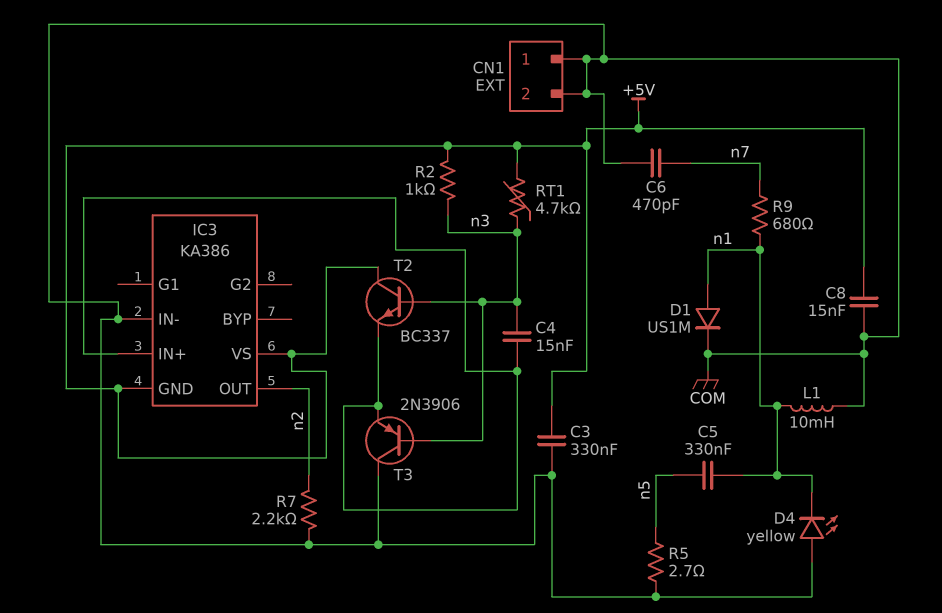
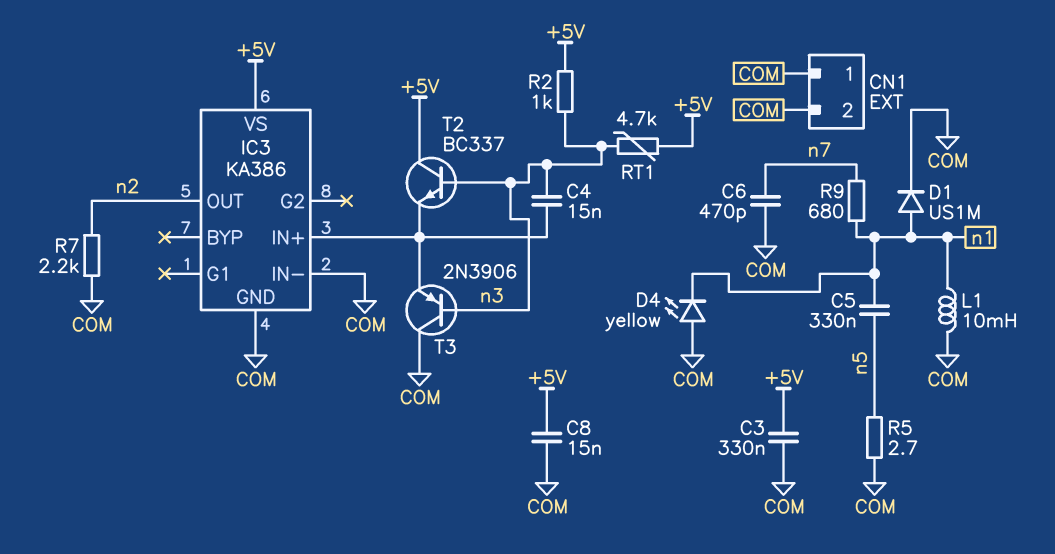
IC3 pin GND: +5V -> COM

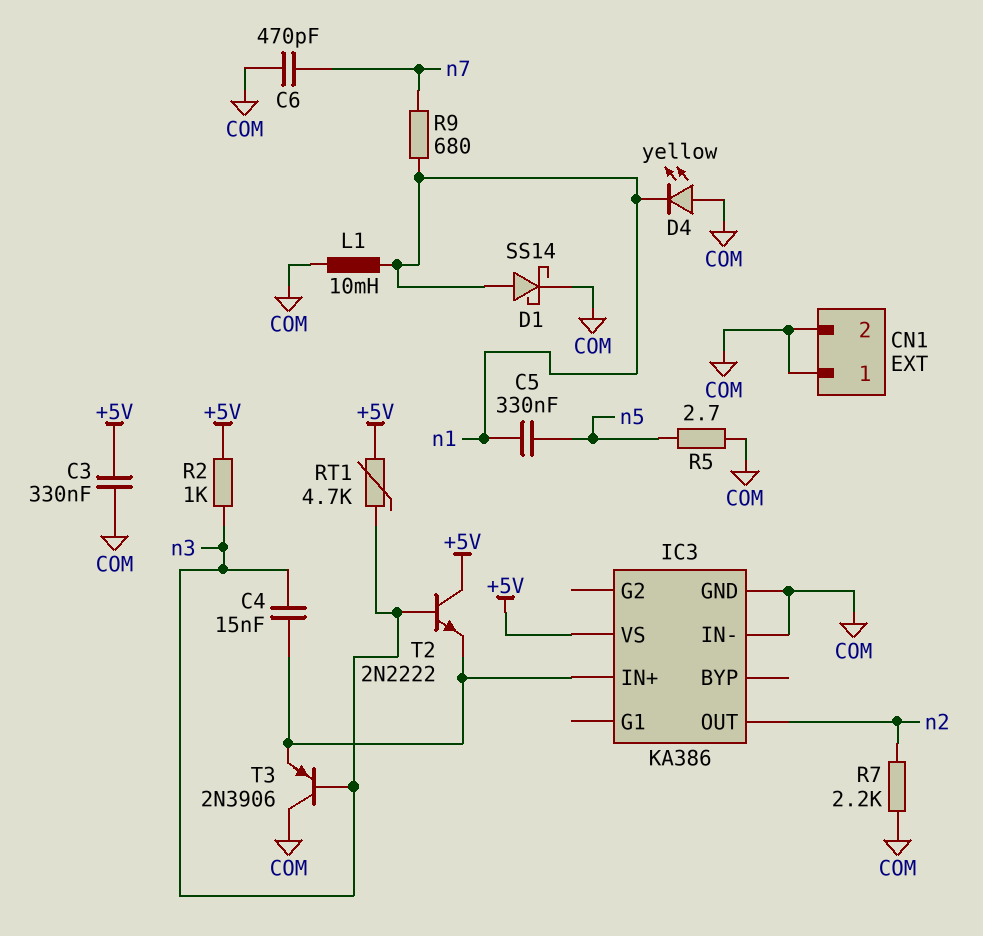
C8: 15nF (+5V, COM) -> none
D1: diode US1M (A n1, K COM) -> schottky SS14 (A n1, K COM)
T2: NPN BC337 (B n3, C +5V, E IC3/IN+) -> NPN 2N2222 (B n3, C +5V, E IC3/IN+)

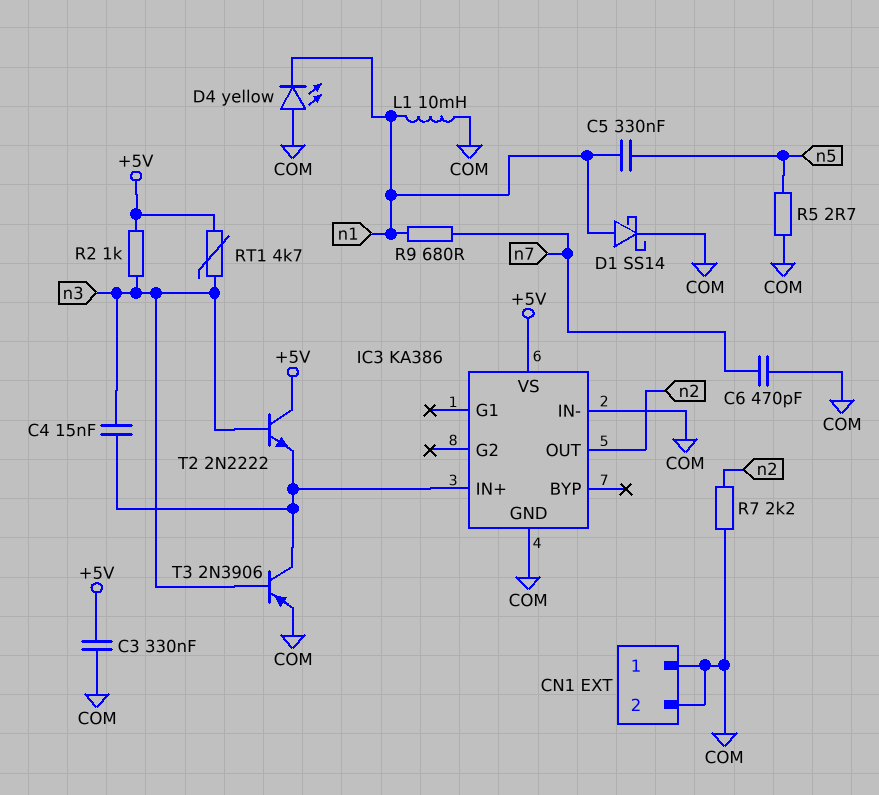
T3: PNP 2N3906 (B n3, C COM, E IC3/IN+) -> PNP 2N3906 (B n3, C IC3/IN+, E COM)

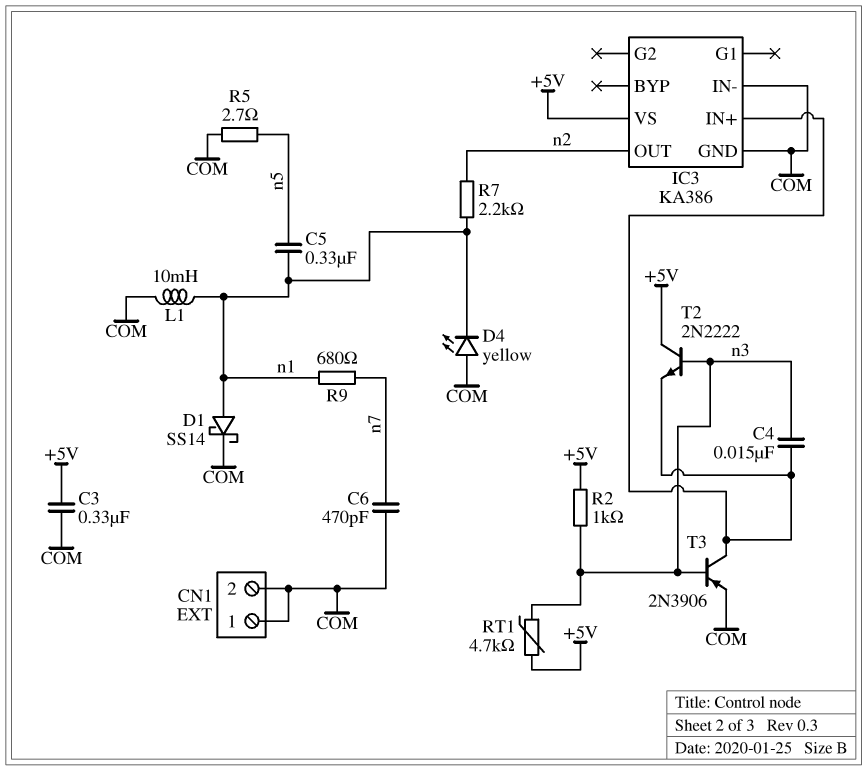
R7: 2.2k (COM, n2) -> 2.2k (n1, n2)

